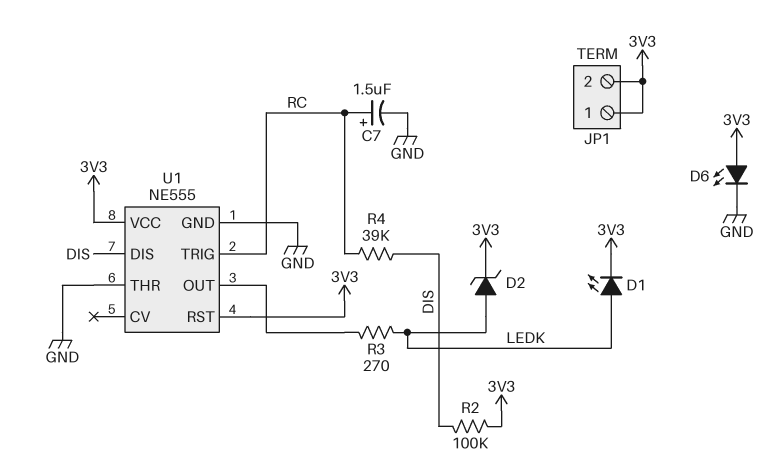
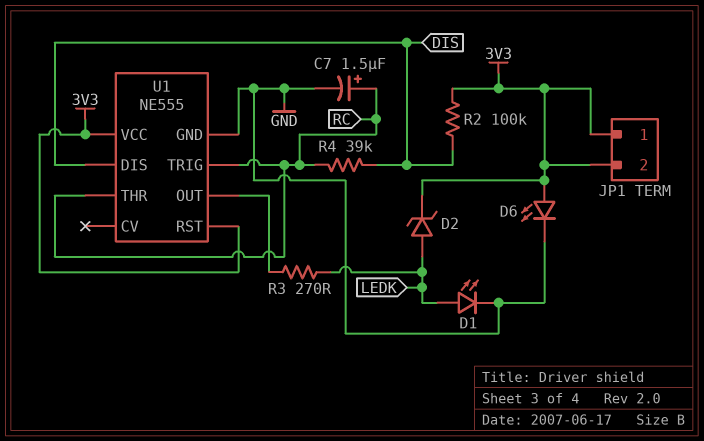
D1: LED (A LEDK, K 3V3) -> LED (A LEDK, K GND)
U1 pin THR: GND -> RC

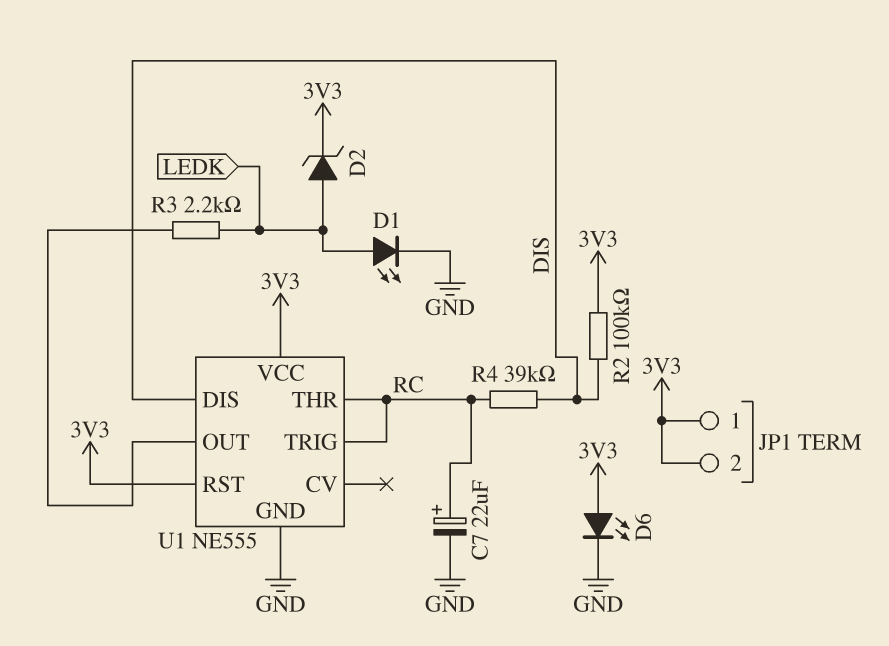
C7: 1.5uF (plus RC, minus GND) -> 22uF (plus RC, minus GND)
R3: 270 (LEDK, U1/OUT) -> 2.2k (LEDK, U1/OUT)

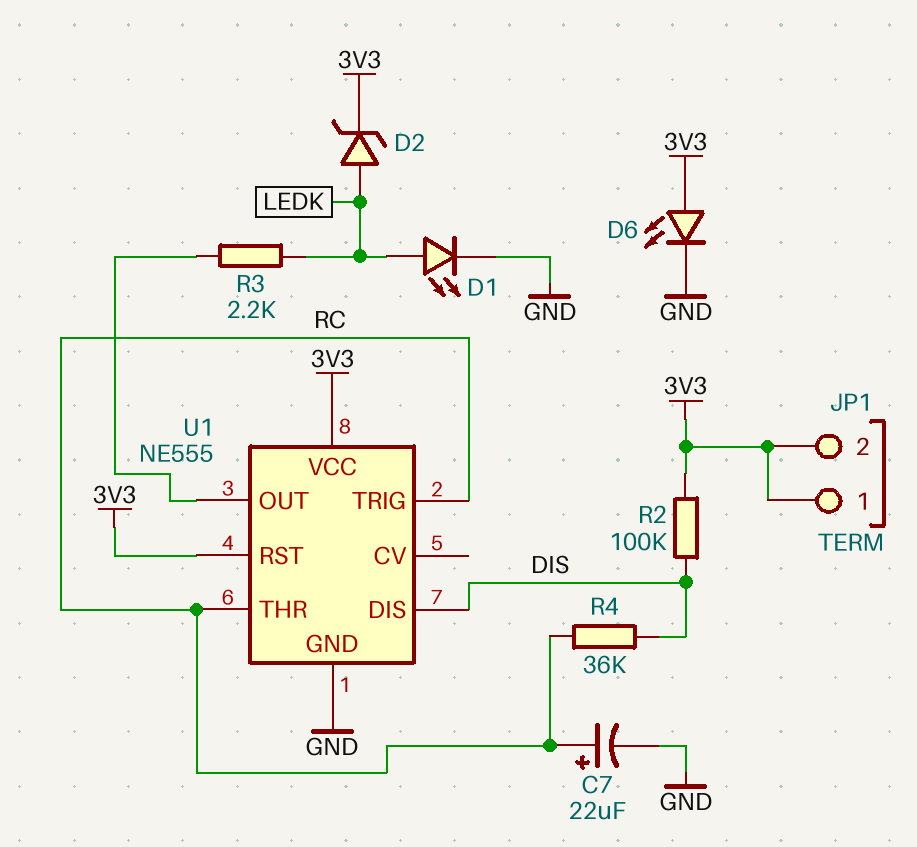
R4: 39k (DIS, RC) -> 36k (DIS, RC)

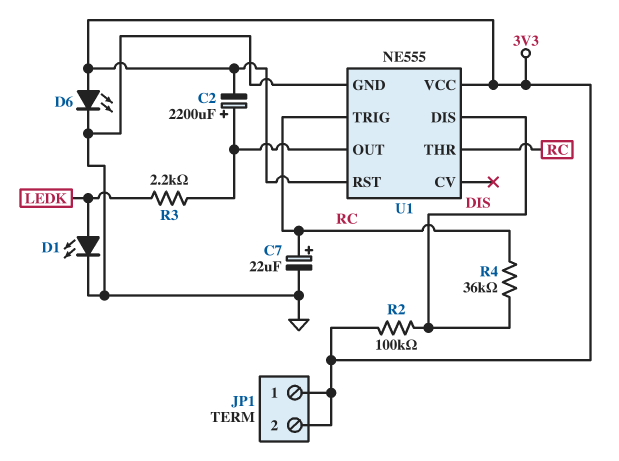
C2: none -> 2200uF (plus U1/OUT, minus 3V3)
D2: zener (A LEDK, K 3V3) -> none

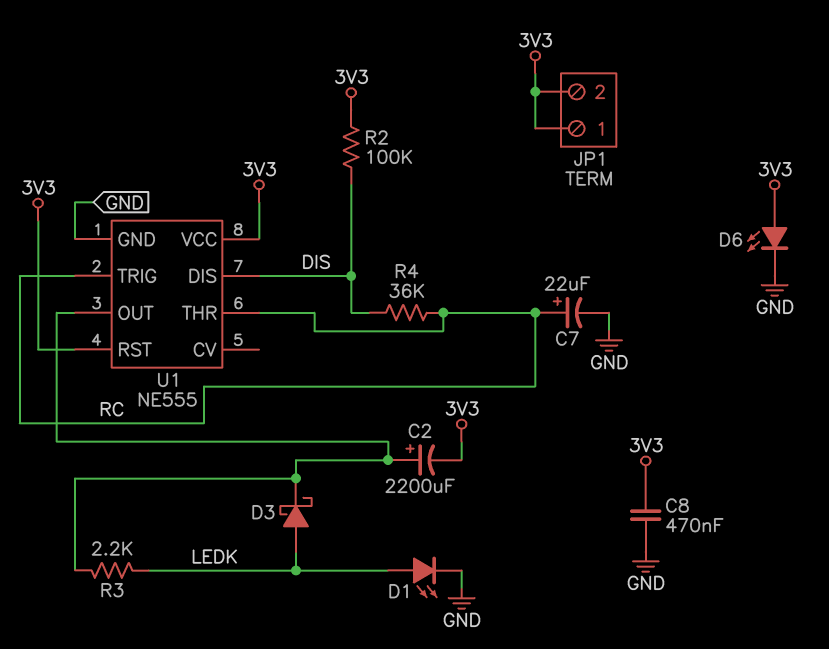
C8: none -> 470nF (3V3, GND)
D3: none -> schottky (A LEDK, K U1/OUT)

